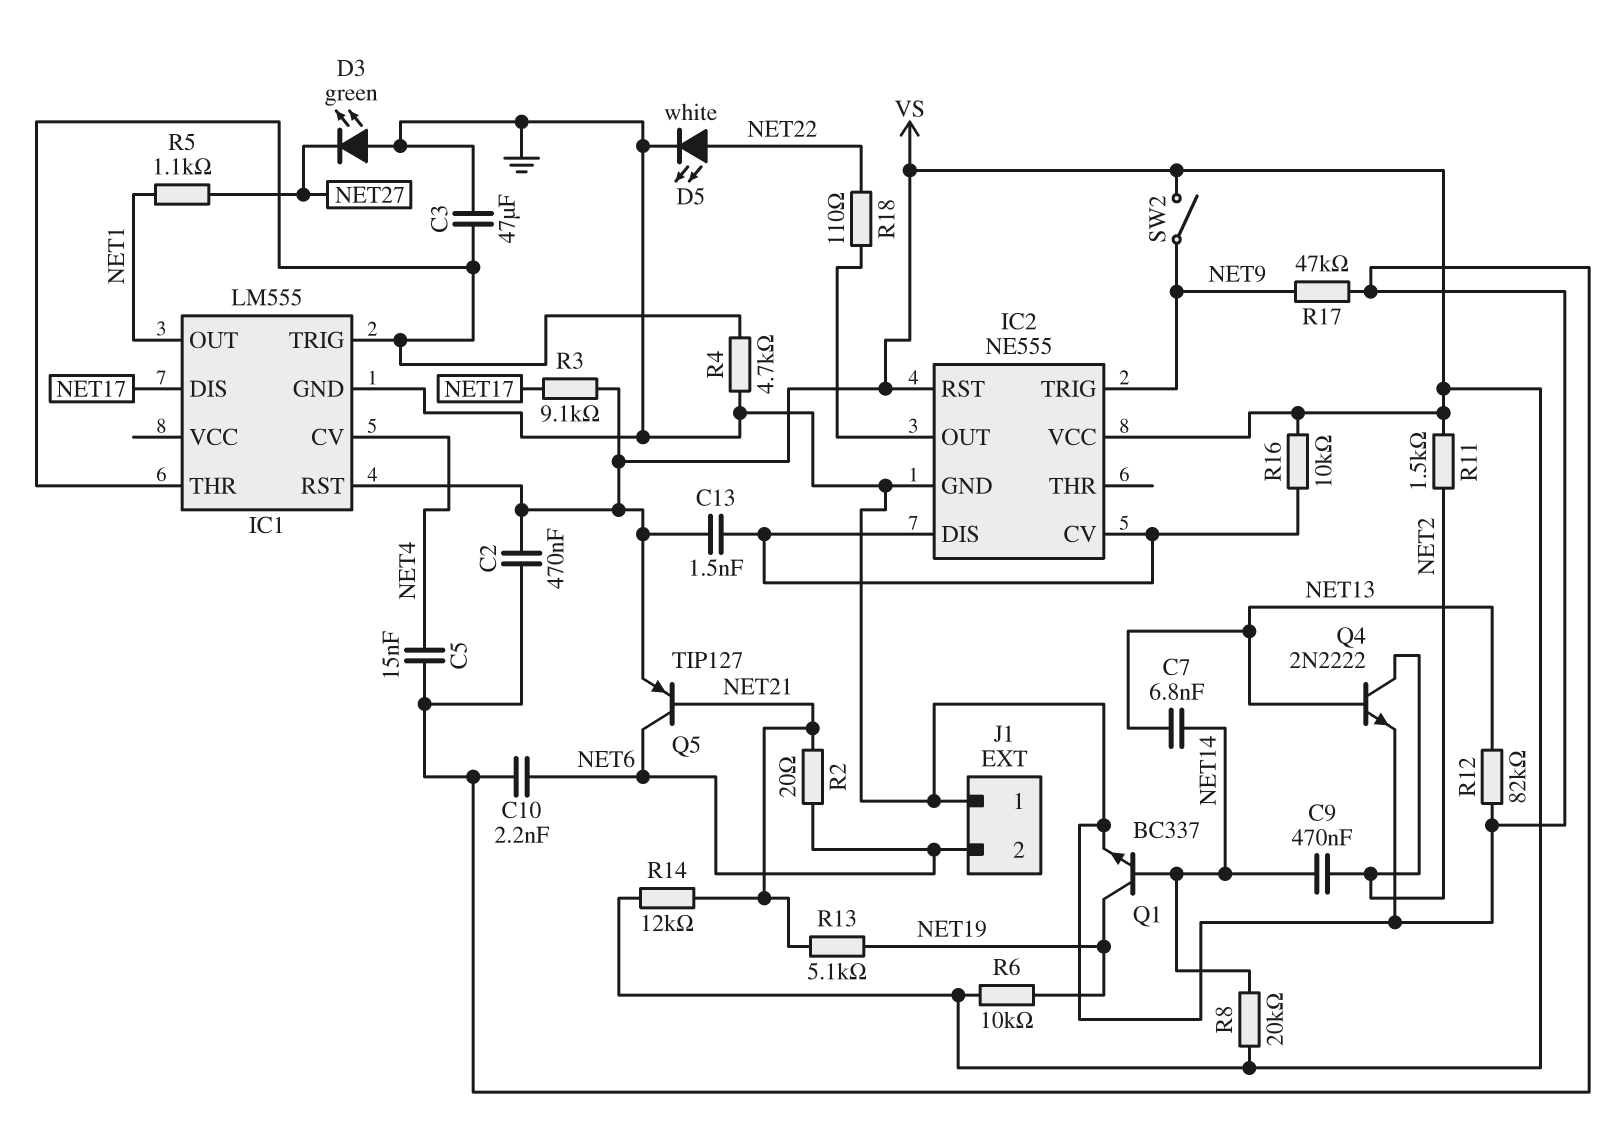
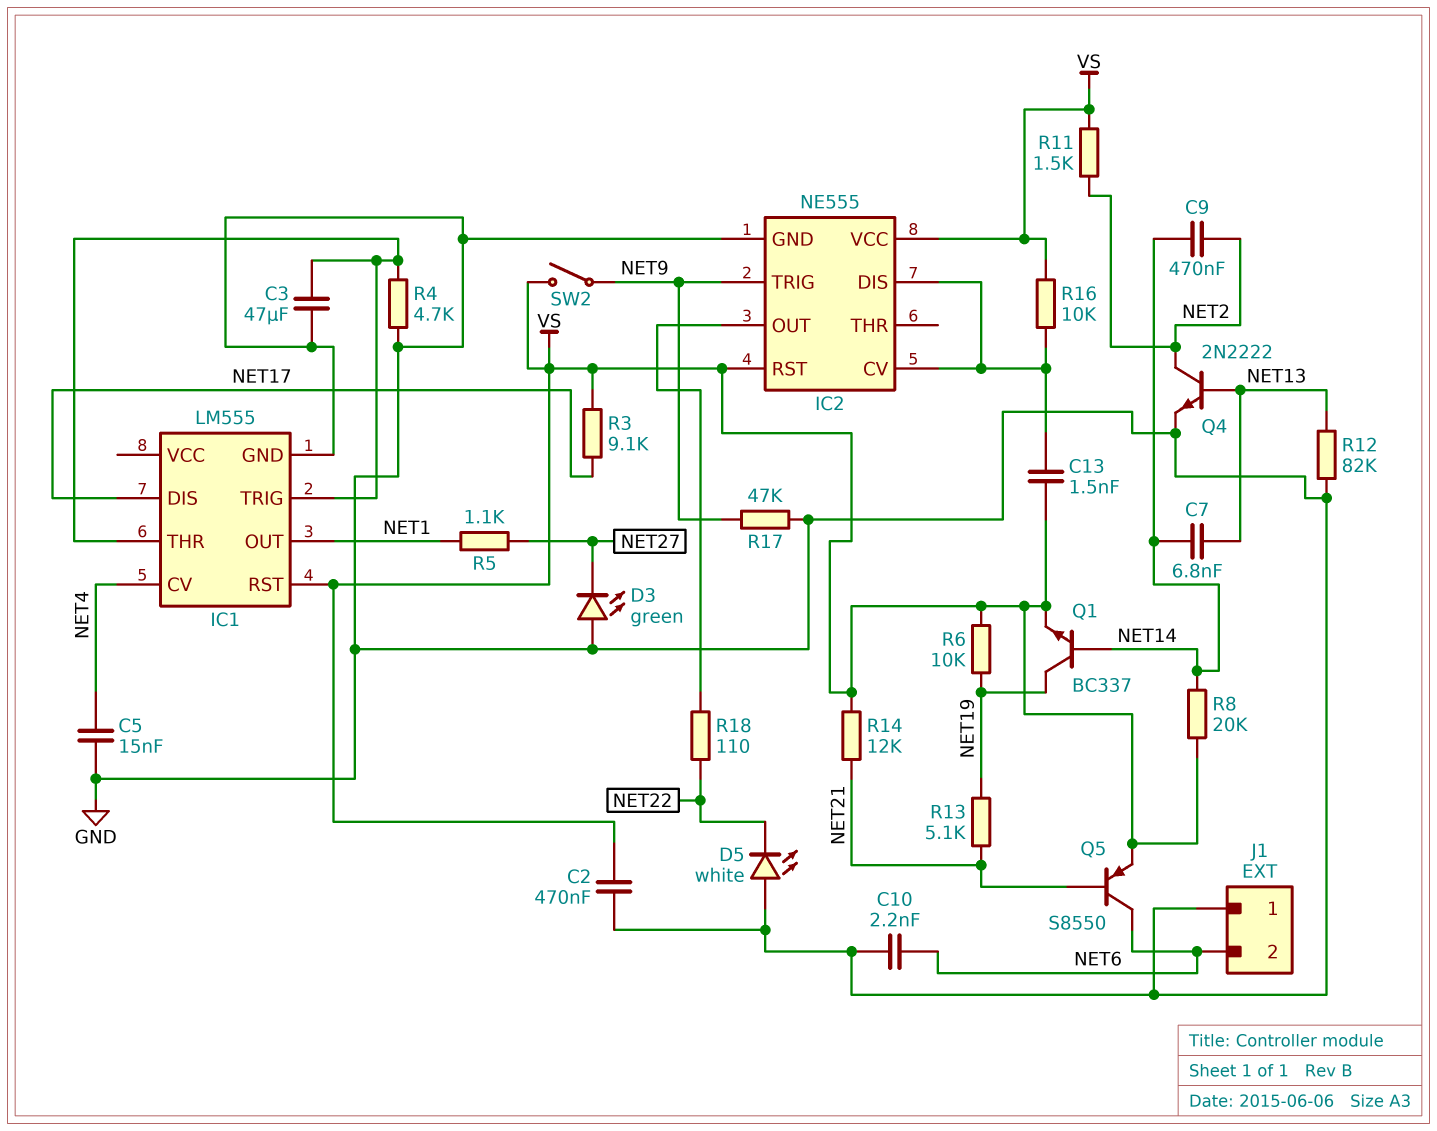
D5: LED white (A NET22, K GND) -> LED white (A GND, K NET22)
Q1: NPN BC337 (B NET14, C NET19, E GND) -> NPN BC337 (B NET14, C NET19, E VS)
Q5: PNP TIP127 (B NET21, C NET6, E VS) -> PNP S8550 (B NET21, C NET6, E VS)
R2: 20 (NET6, NET21) -> none

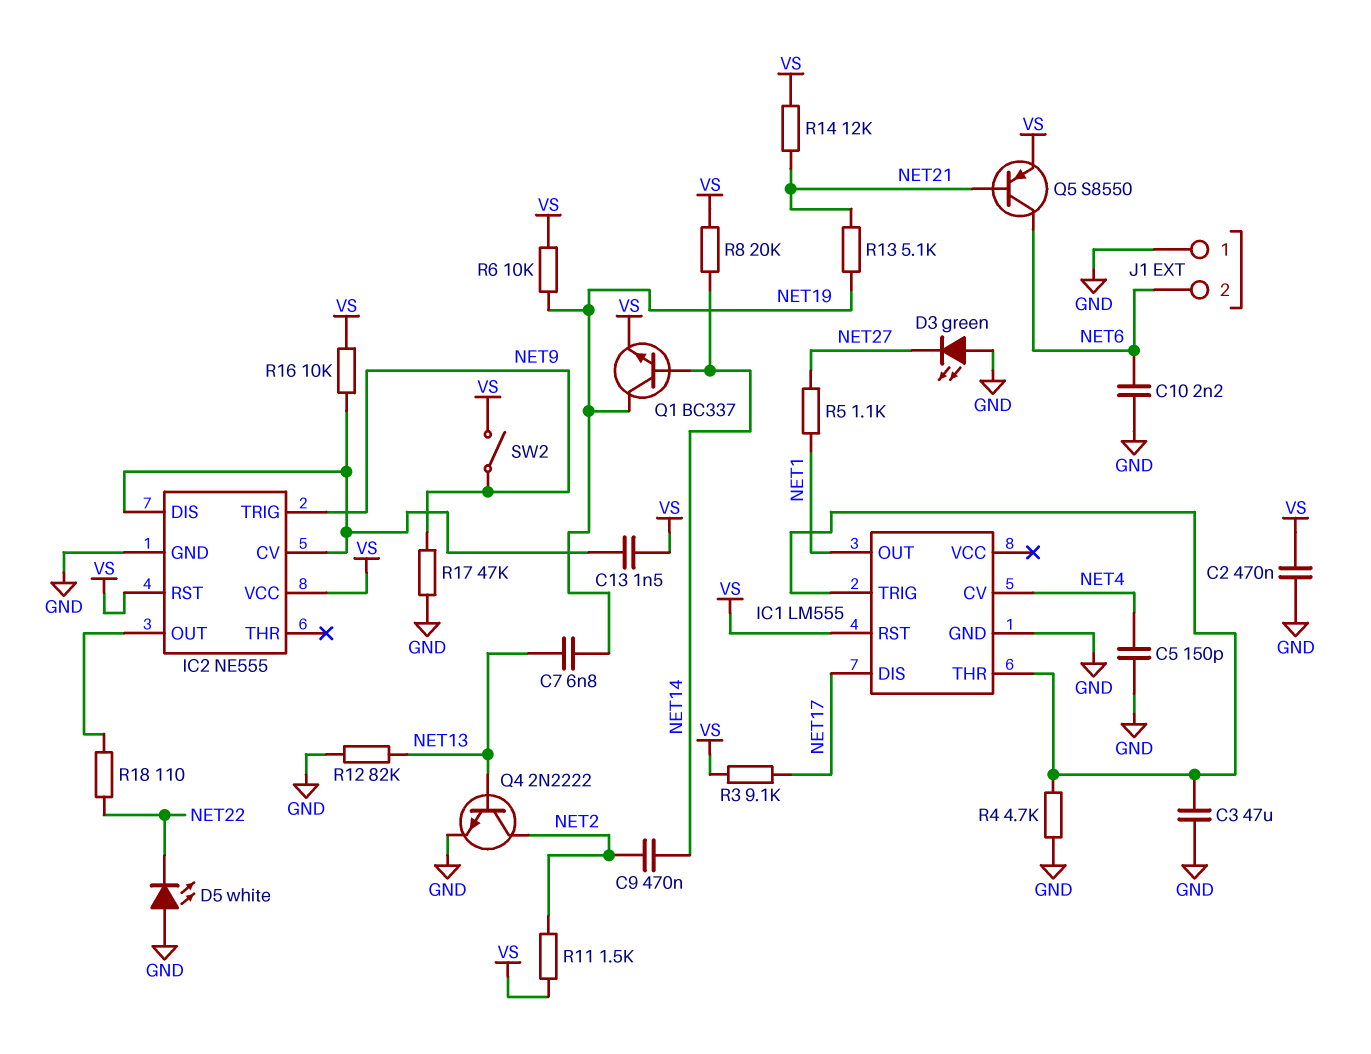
C5: 15nF (GND, NET4) -> 150pF (GND, NET4)
C7: 6.8nF (NET13, NET14) -> 6.8nF (NET13, NET19)

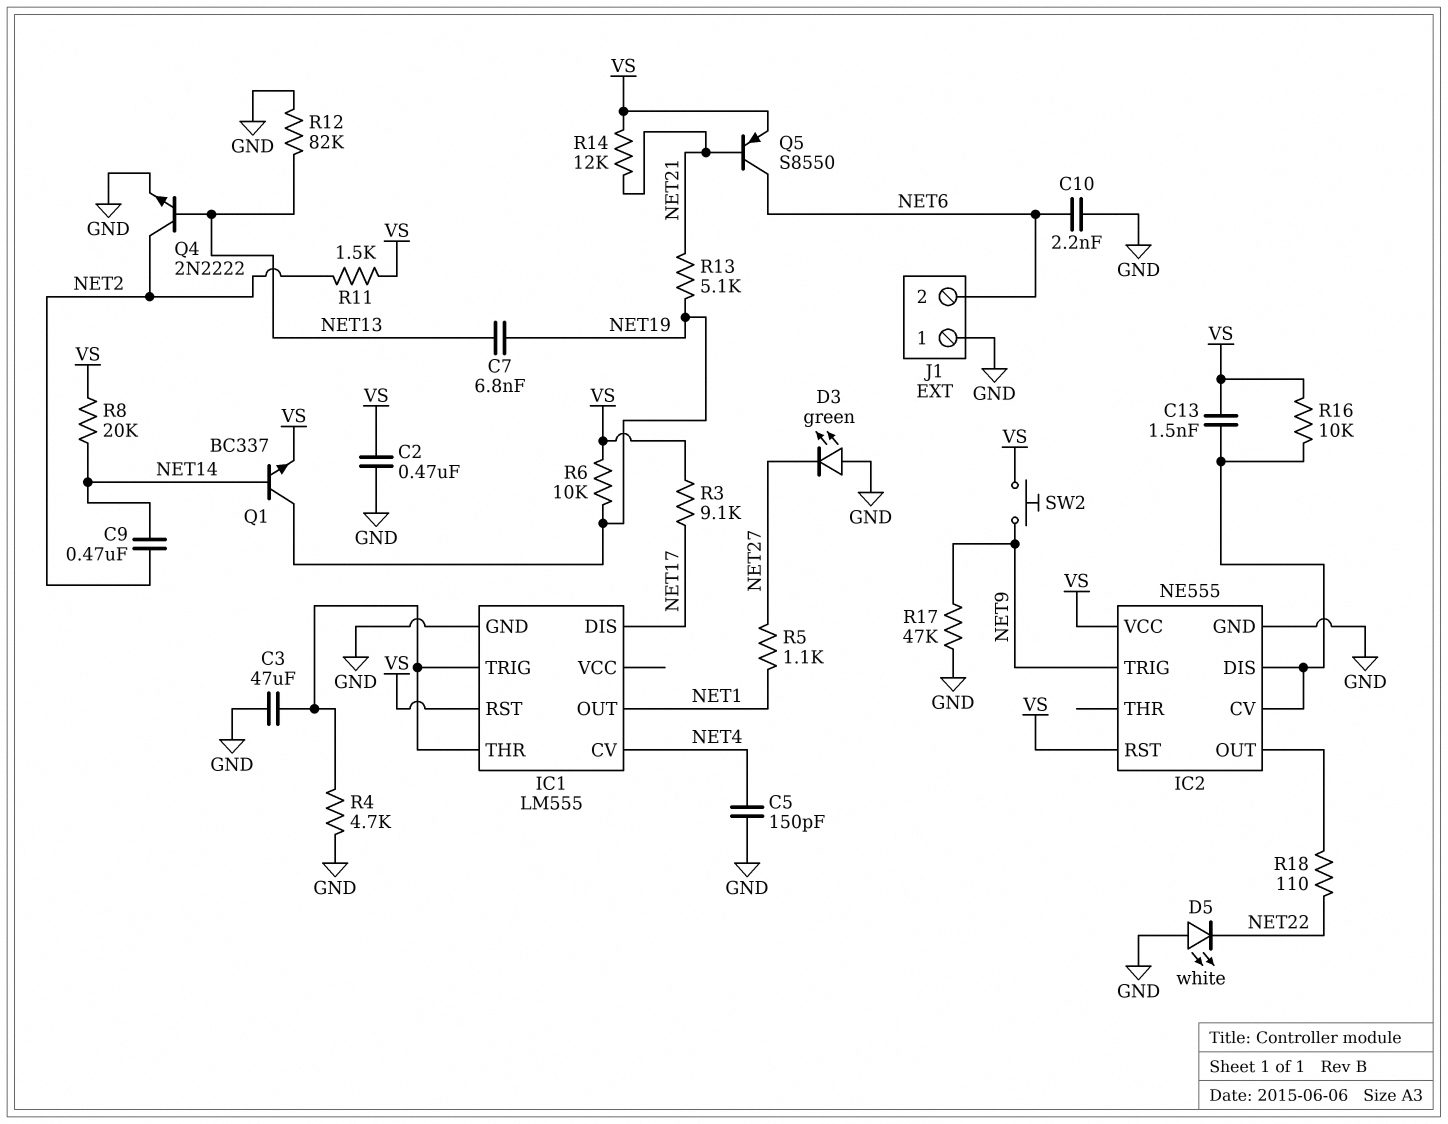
SW2: switch (NET9, VS) -> button (NET9, VS)

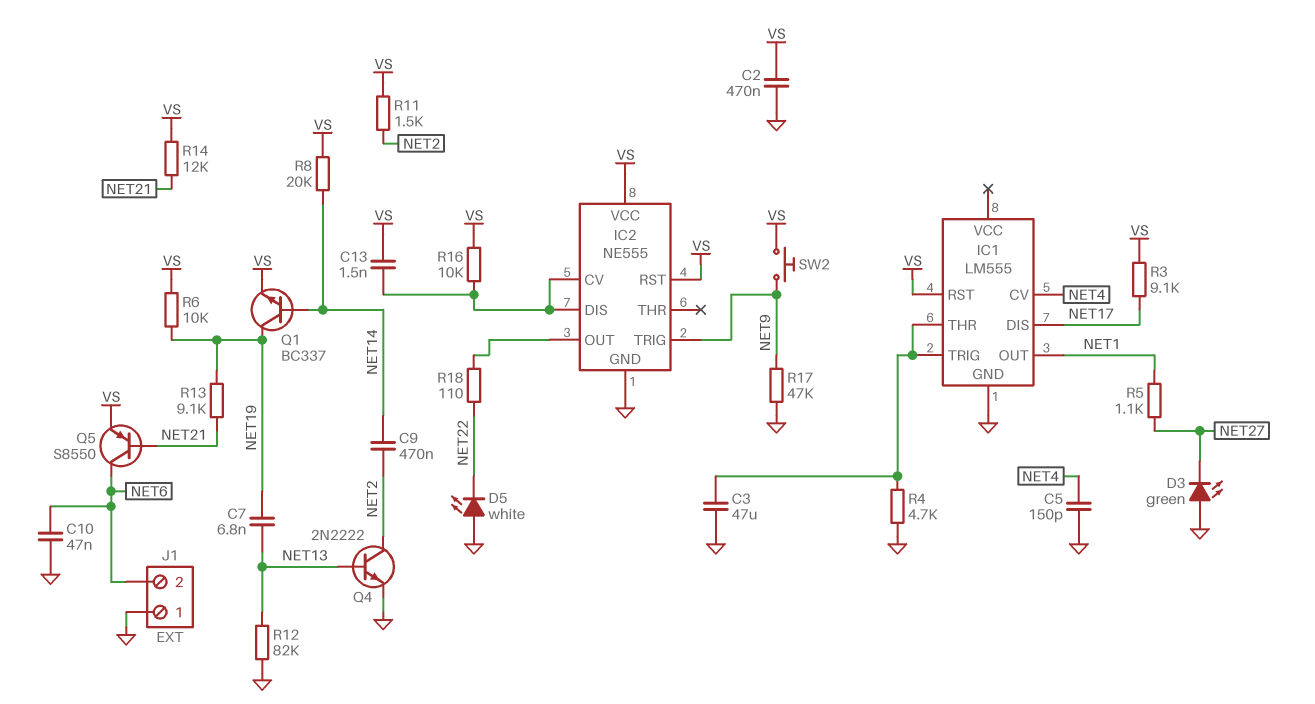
C10: 2.2nF (GND, NET6) -> 47nF (GND, NET6)
R13: 5.1k (NET19, NET21) -> 9.1k (NET19, NET21)

